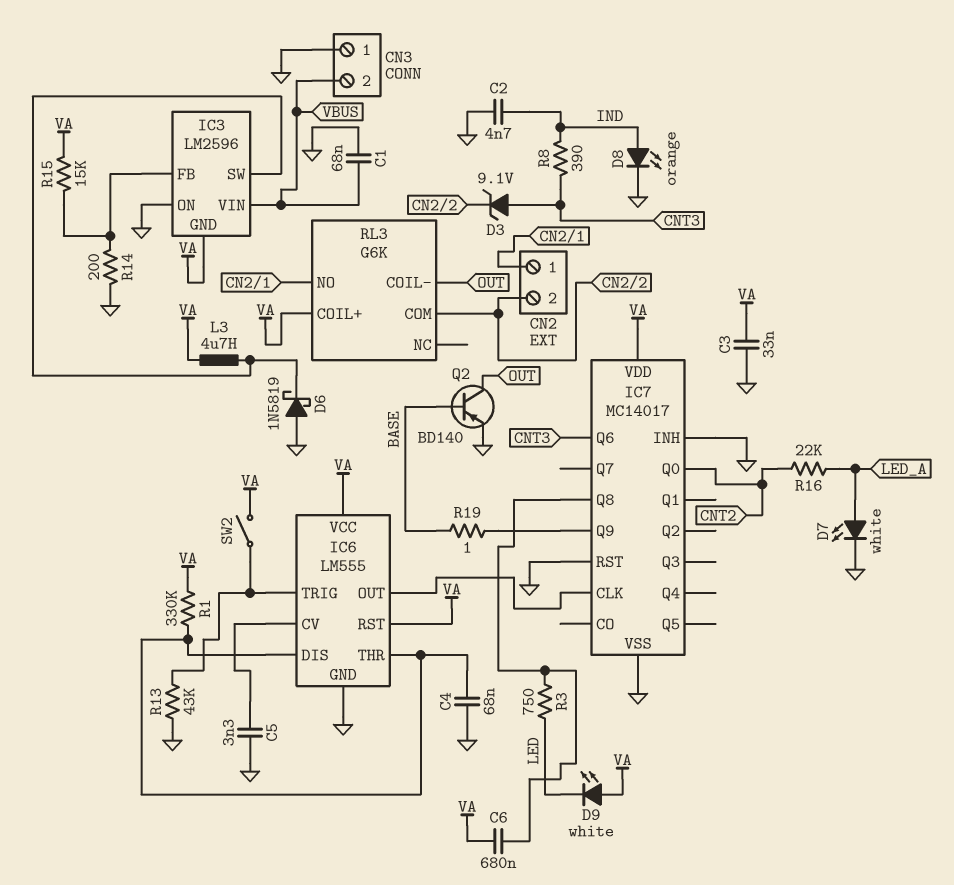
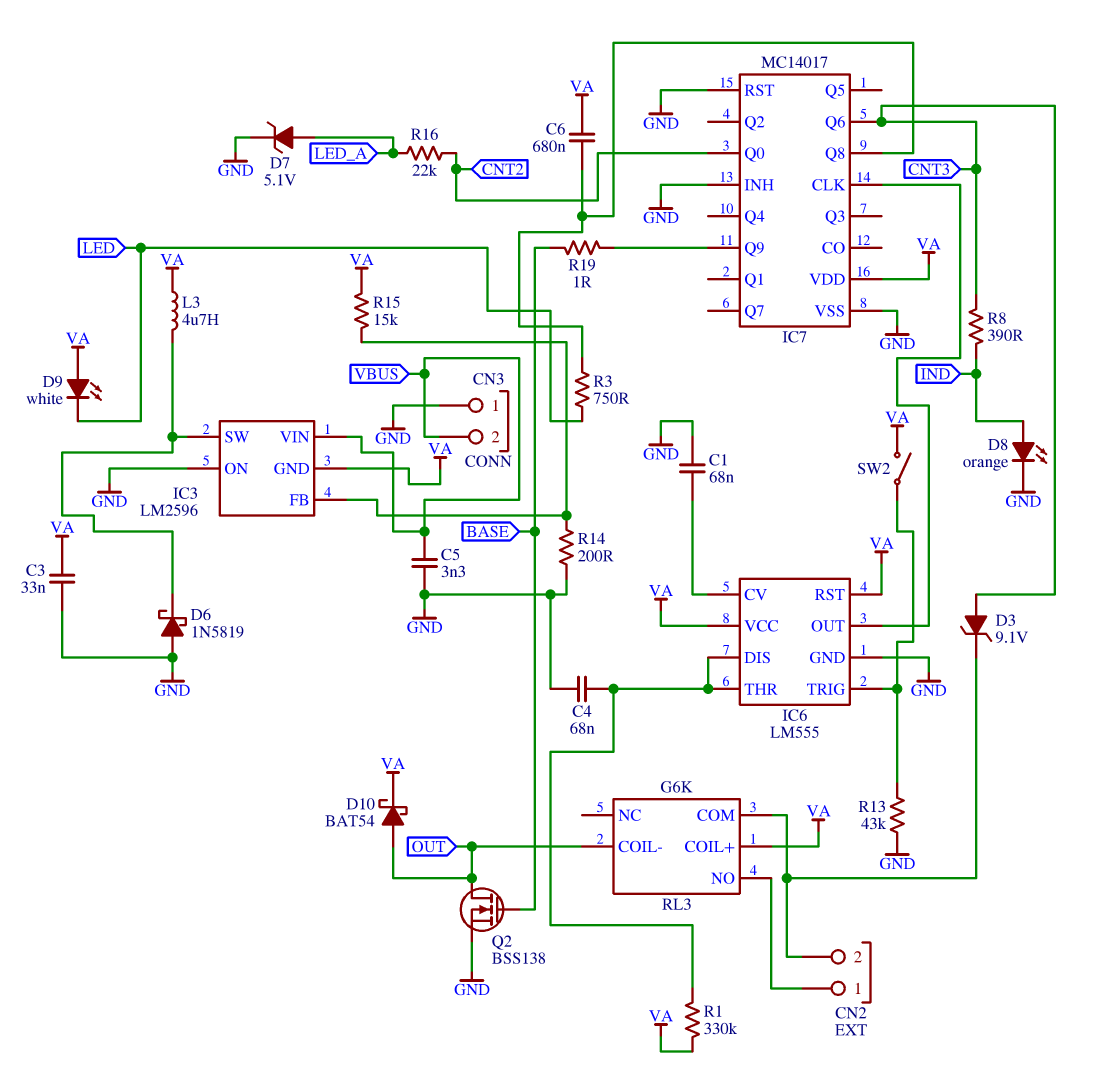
C1: 68nF (GND, VBUS) -> 68nF (GND, IC6/CV)
C2: 4.7nF (GND, IND) -> none
C5: 3.3nF (GND, IC6/CV) -> 3.3nF (GND, VBUS)
D7: LED white (A LED_A, K GND) -> zener 5.1V (A LED_A, K GND)
D10: none -> schottky BAT54 (A OUT, K VA)
Q2: PNP BD140 (B BASE, C OUT, E GND) -> NMOS BSS138 (G BASE, D OUT, S GND)

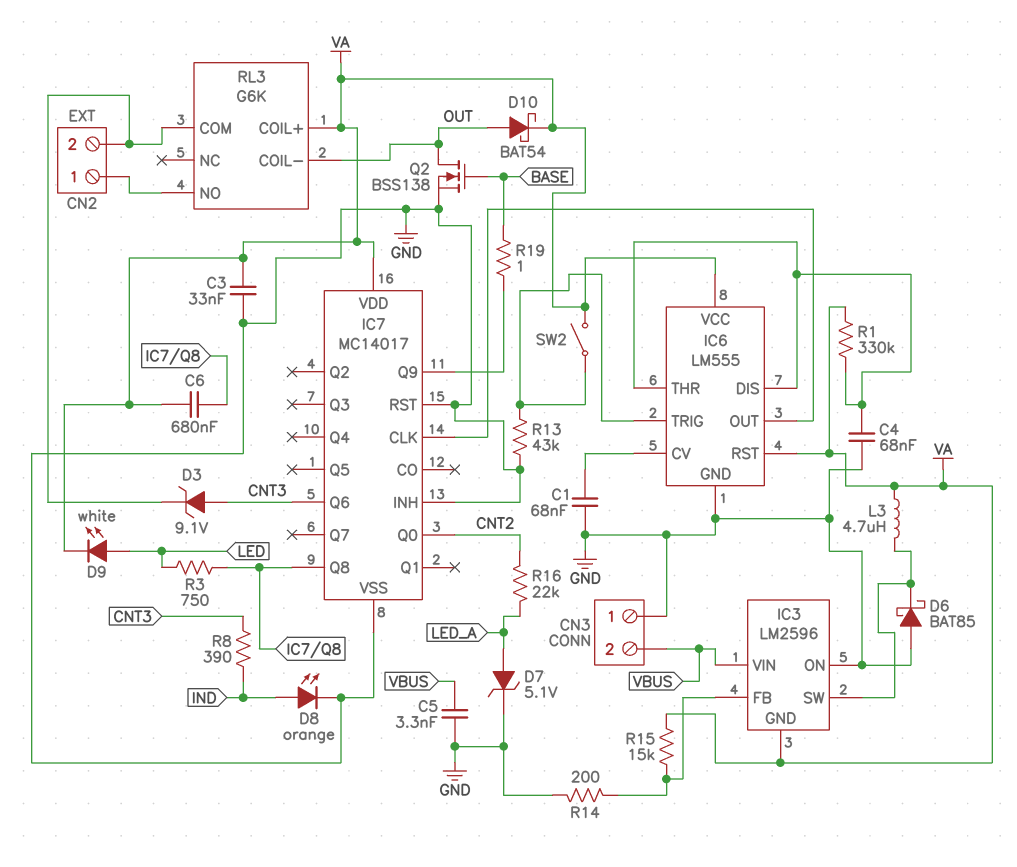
D6: schottky 1N5819 (A GND, K IC3/SW) -> schottky BAT85 (A GND, K IC3/SW)
D9: LED white (A VA, K LED) -> LED white (A LED, K VA)

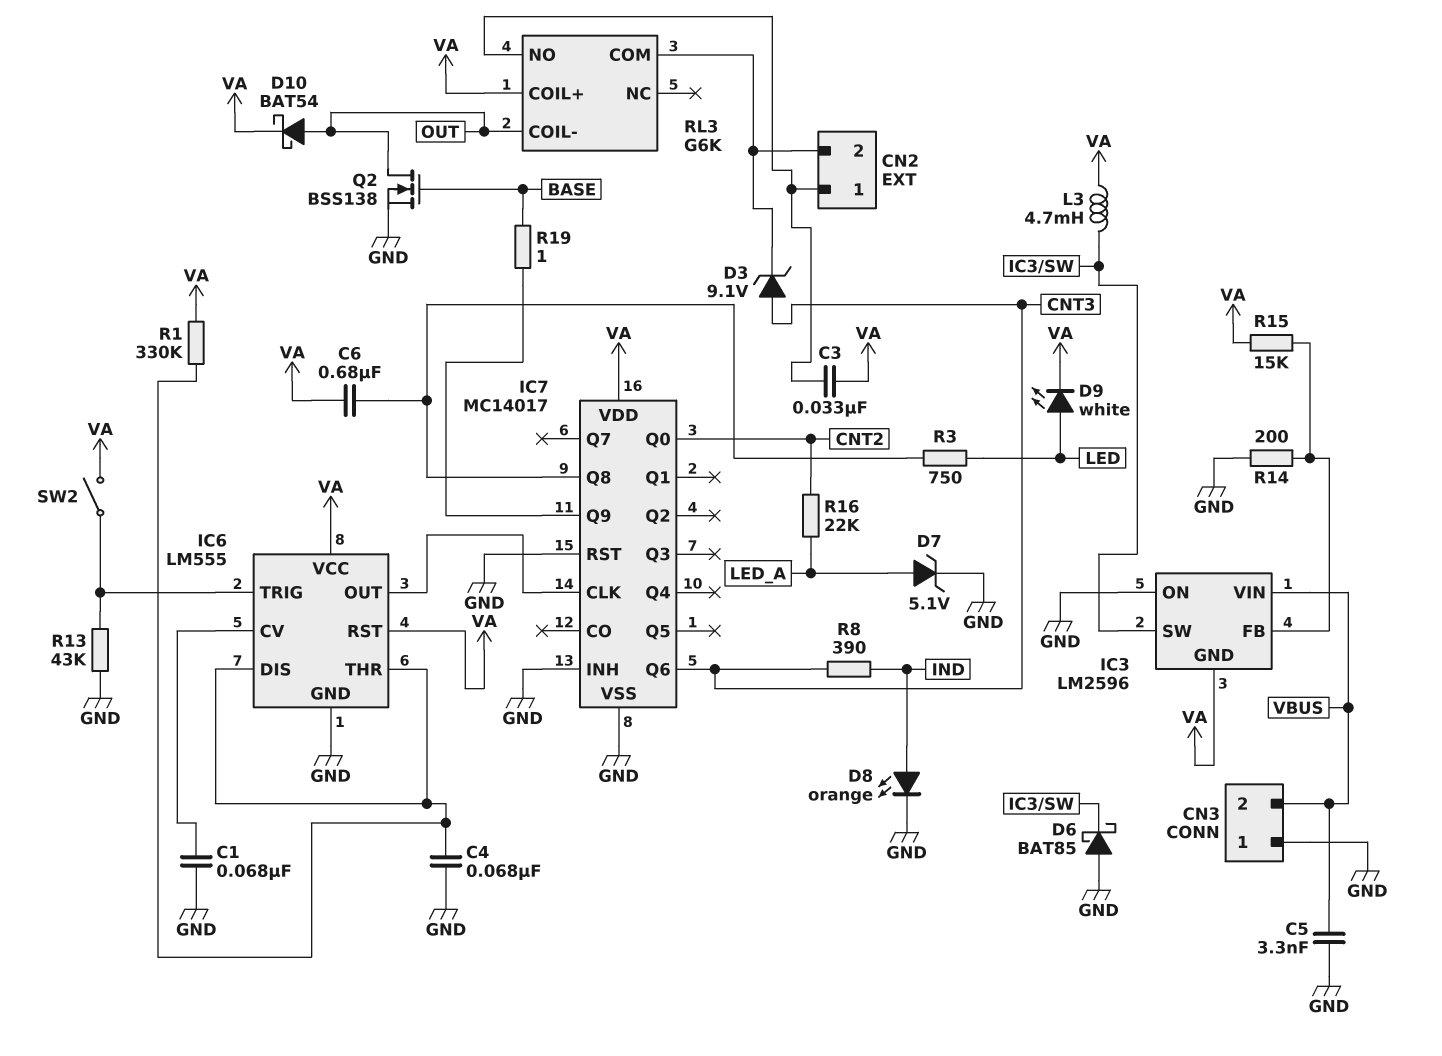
C3: 33nF (GND, VA) -> 33nF (CN2/1, VA)
L3: 4.7uH (IC3/SW, VA) -> 4.7mH (IC3/SW, VA)

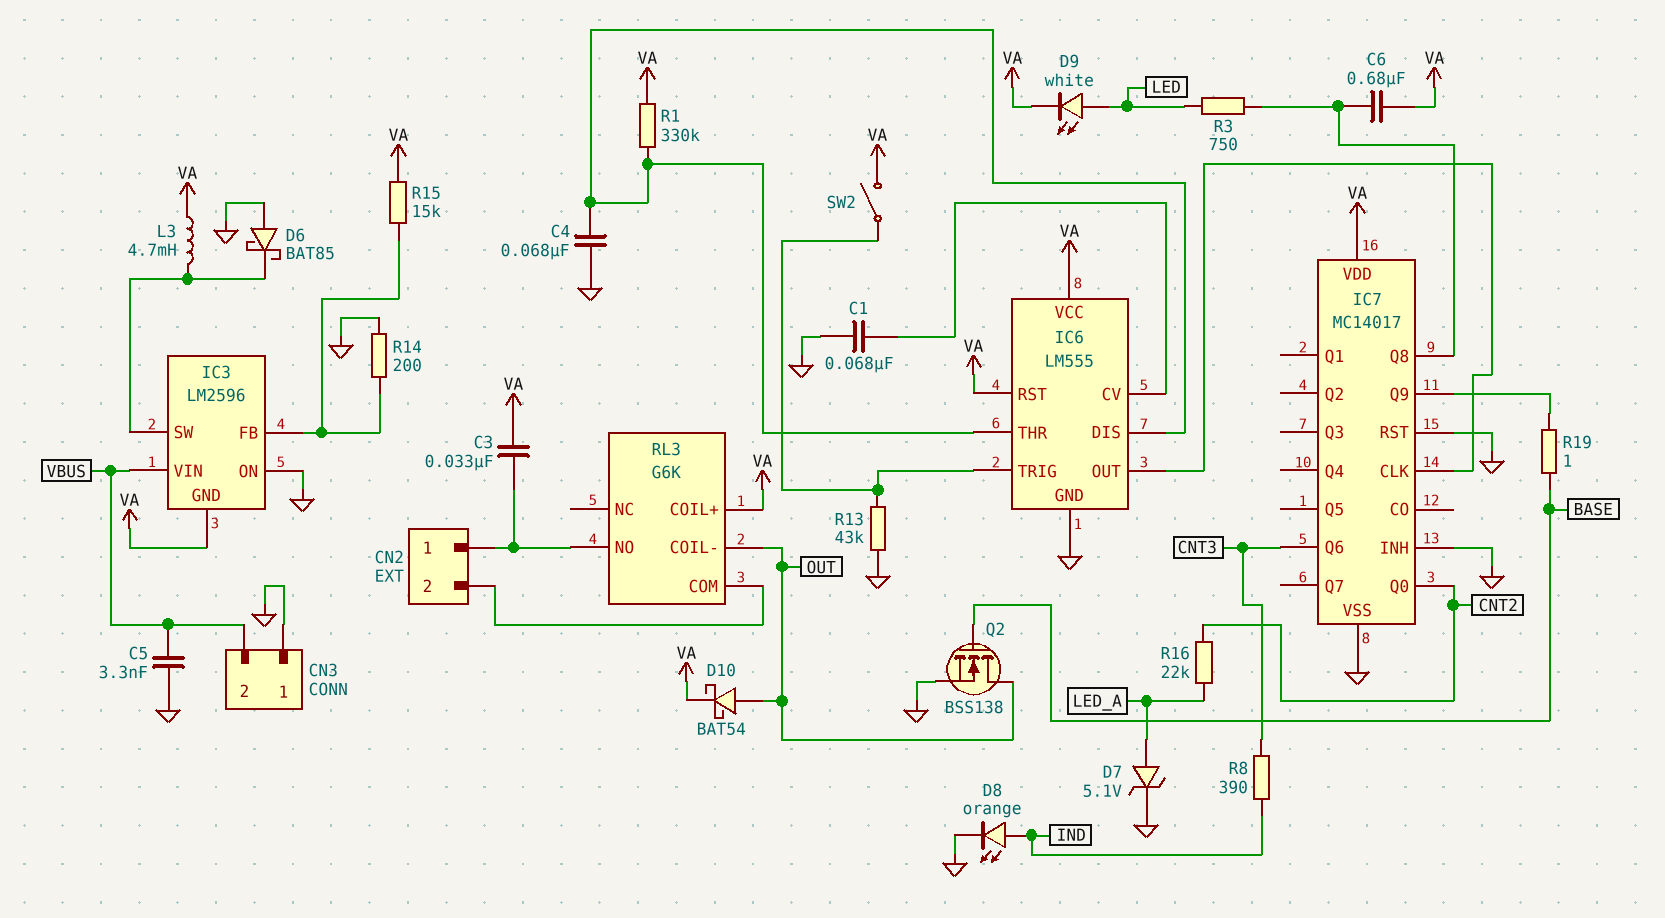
D3: zener 9.1V (A CNT3, K CN2/2) -> none

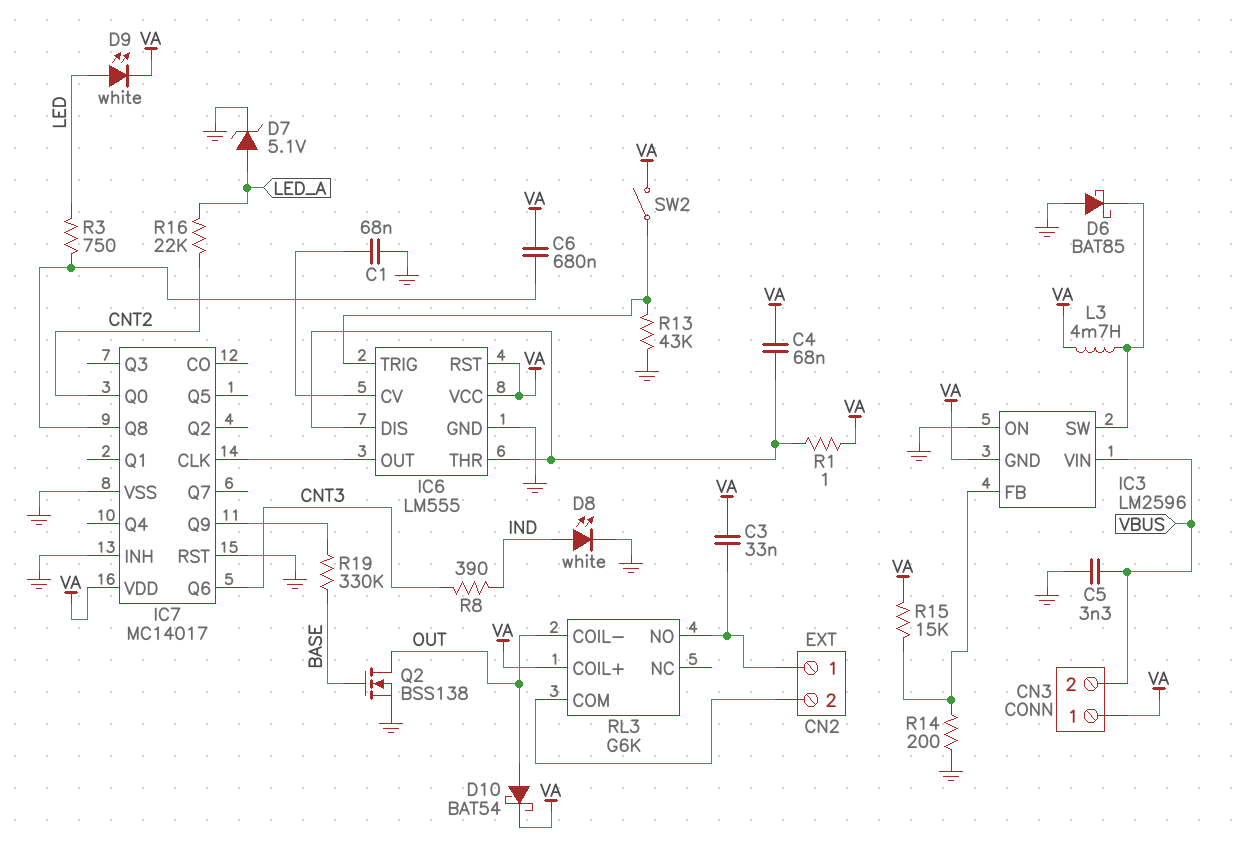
C4: 68nF (GND, IC6/DIS) -> 68nF (IC6/DIS, VA)
CN3 pin 1: GND -> VA
D8: LED orange (A IND, K GND) -> LED white (A IND, K GND)
R1: 330k (IC6/DIS, VA) -> 1 (IC6/DIS, VA)
R19: 1 (BASE, IC7/Q9) -> 330k (BASE, IC7/Q9)

